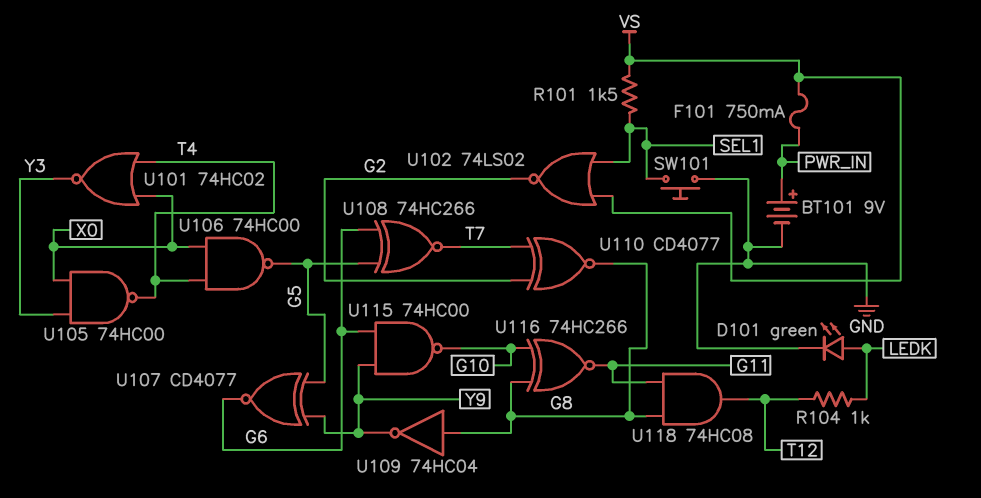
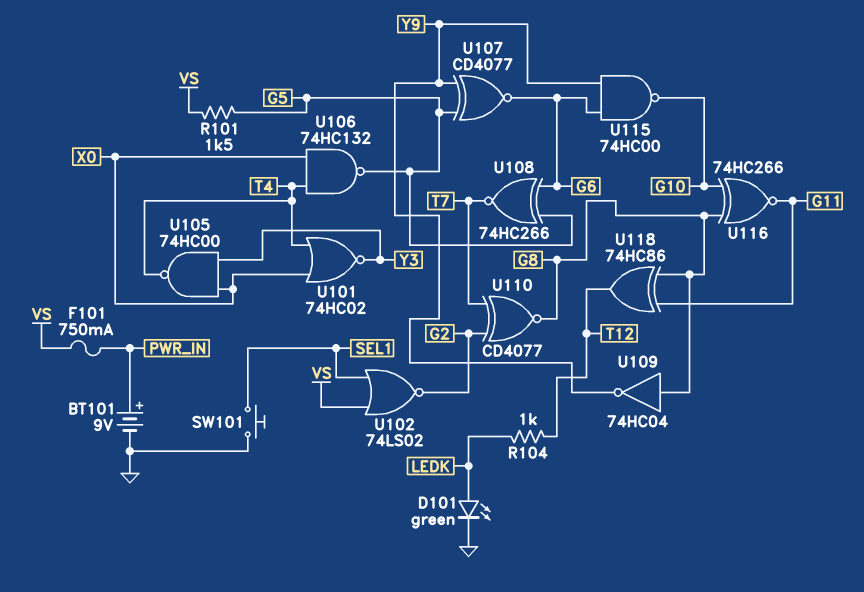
R101: 1.5k (SEL1, VS) -> 1.5k (G5, VS)
U106: NAND 74HC00 (in T4, in X0, out G5) -> NAND 74HC132 (in T4, in X0, out G5)
U118: AND 74HC08 (in G8, in G11, out T12) -> XOR 74HC86 (in G8, in G11, out T12)

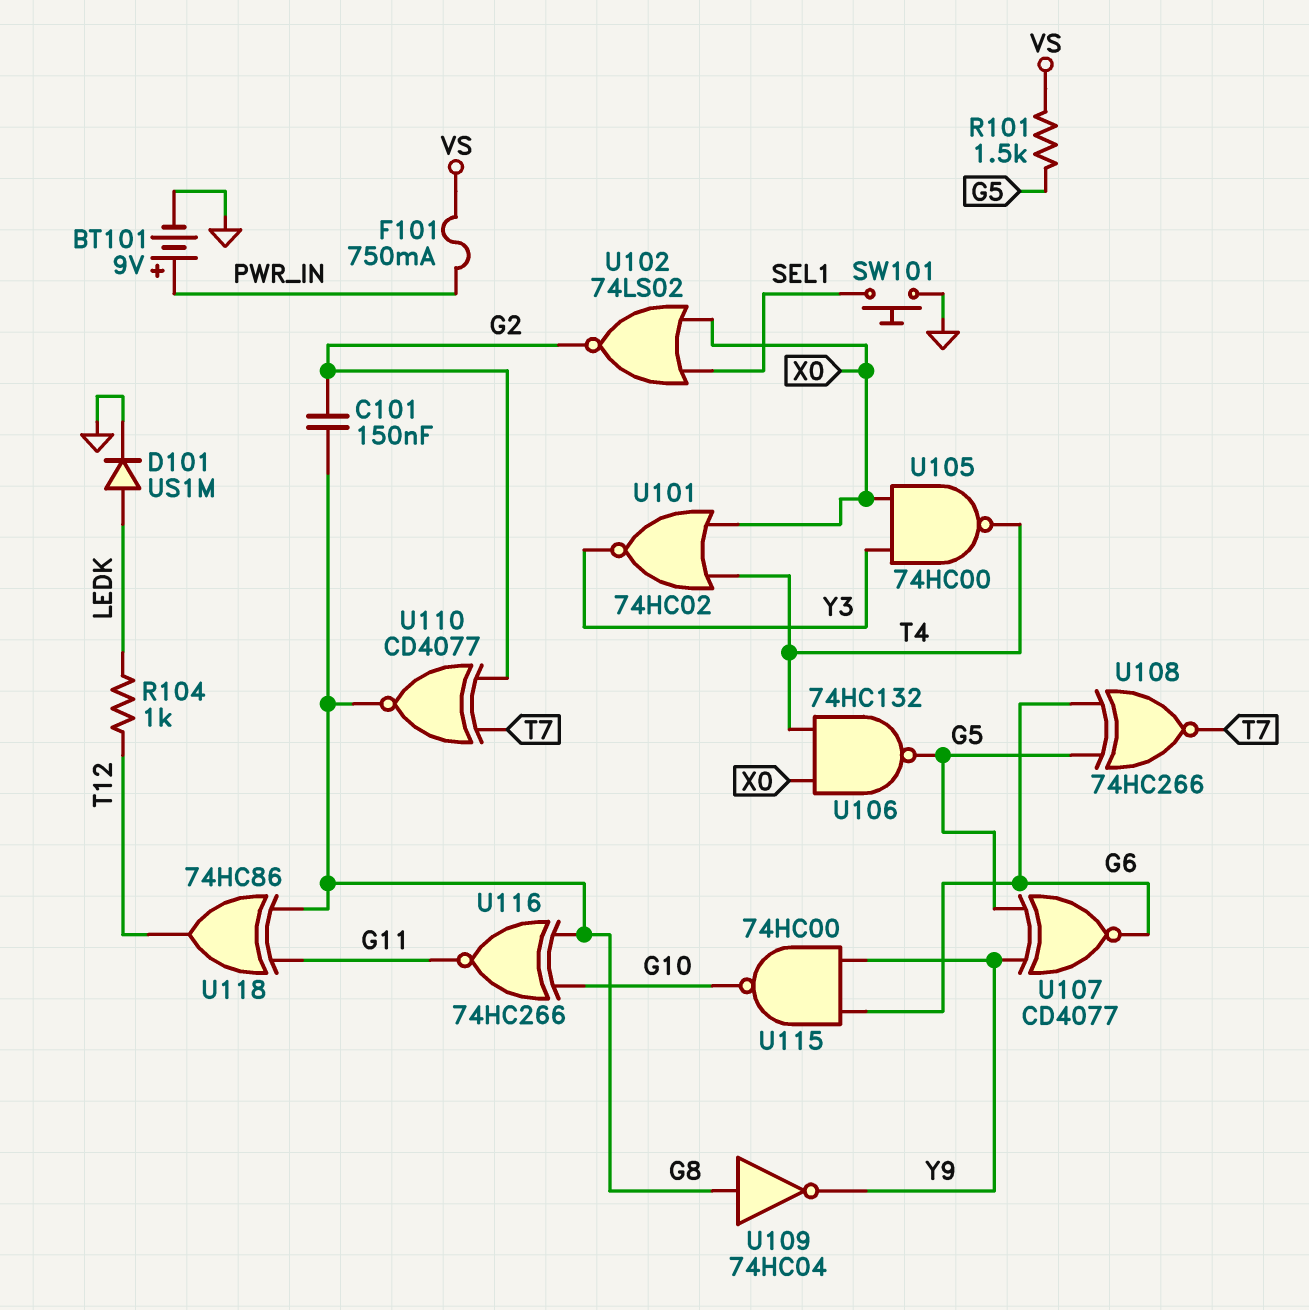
C101: none -> 150nF (G2, G8)
D101: LED green (A LEDK, K GND) -> diode US1M (A LEDK, K GND)
U102: NOR 74LS02 (in SEL1, in VS, out G2) -> NOR 74LS02 (in SEL1, in X0, out G2)

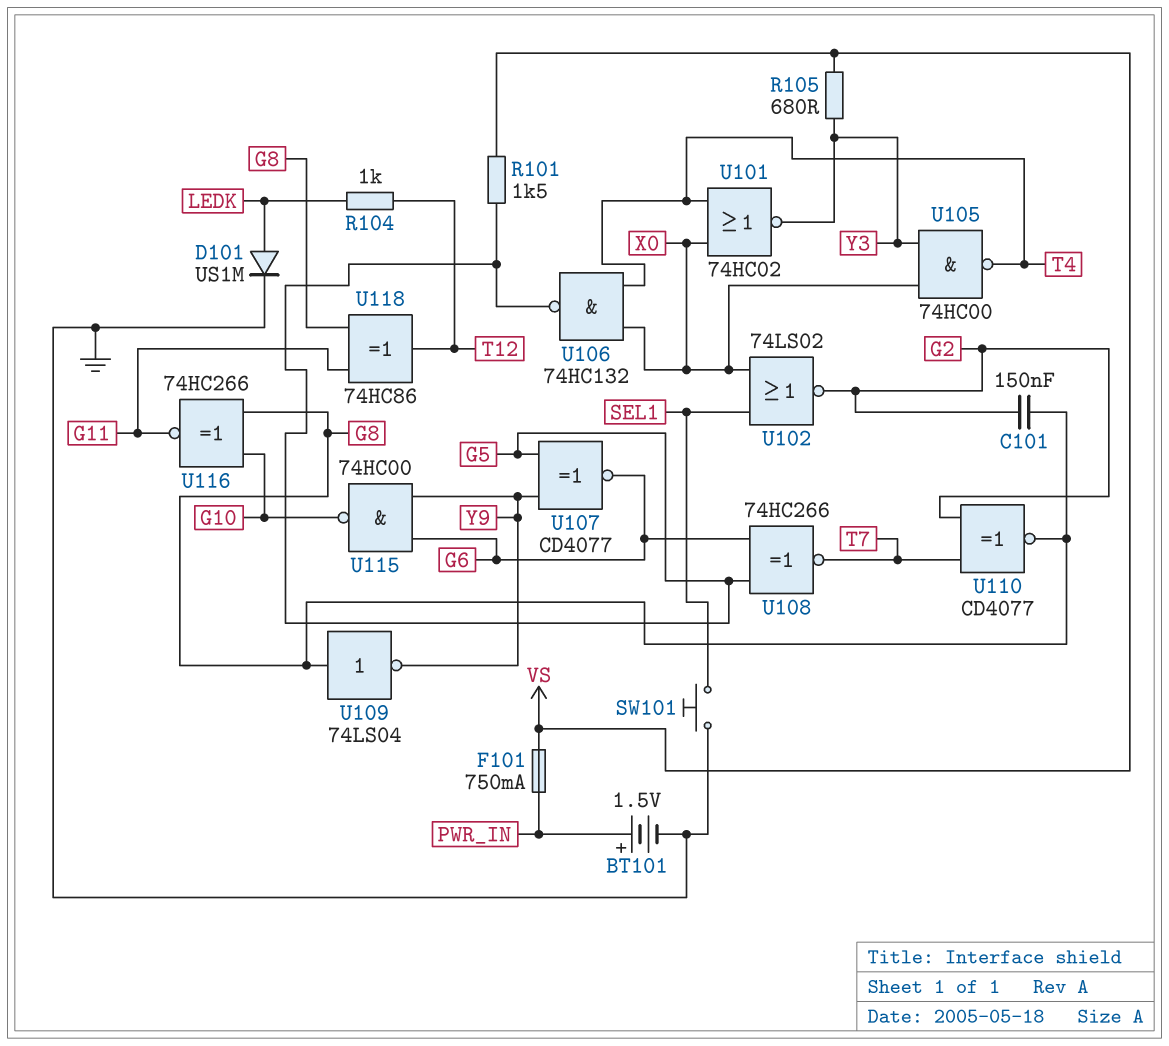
BT101: 9V (plus PWR_IN, minus GND) -> 1.5V (plus PWR_IN, minus GND)
R105: none -> 680 (VS, Y3)
U109: NOT 74HC04 (in G8, out Y9) -> NOT 74LS04 (in G8, out Y9)

